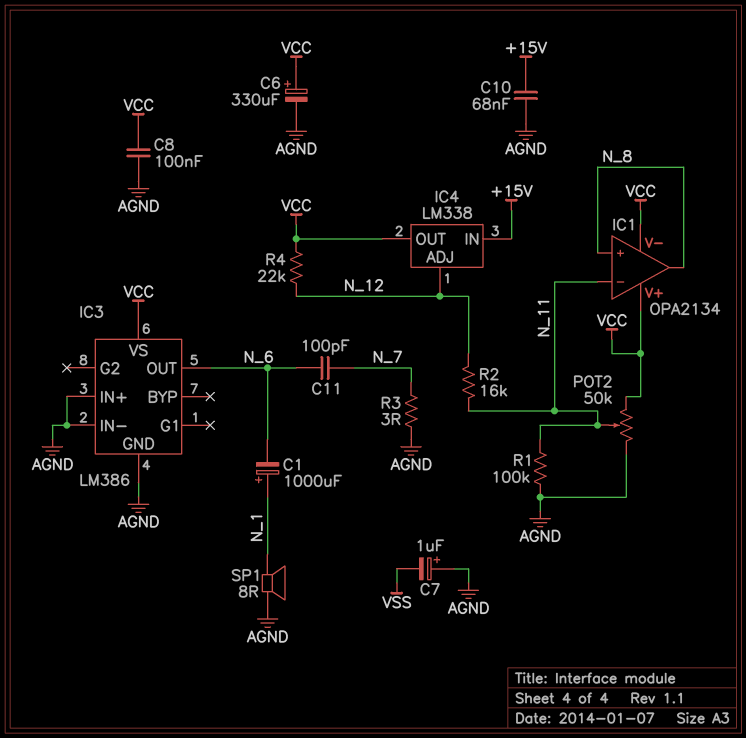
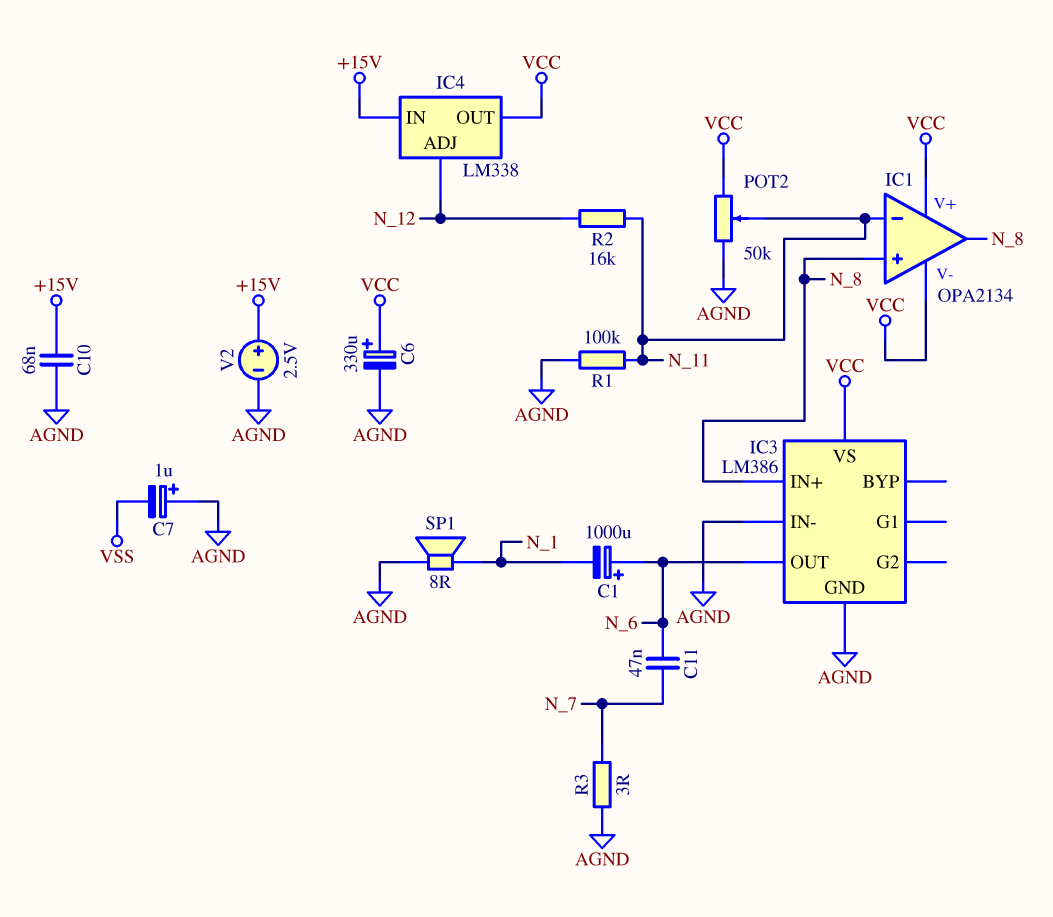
C1: 1000uF (plus N_1, minus N_6) -> 1000uF (plus N_6, minus N_1)
C8: 100nF (AGND, VCC) -> none
C11: 100pF (N_6, N_7) -> 47nF (N_6, N_7)
IC3 pin IN+: AGND -> N_8
R4: 22k (N_12, VCC) -> none
V2: none -> 2.5V (plus +15V, minus AGND)

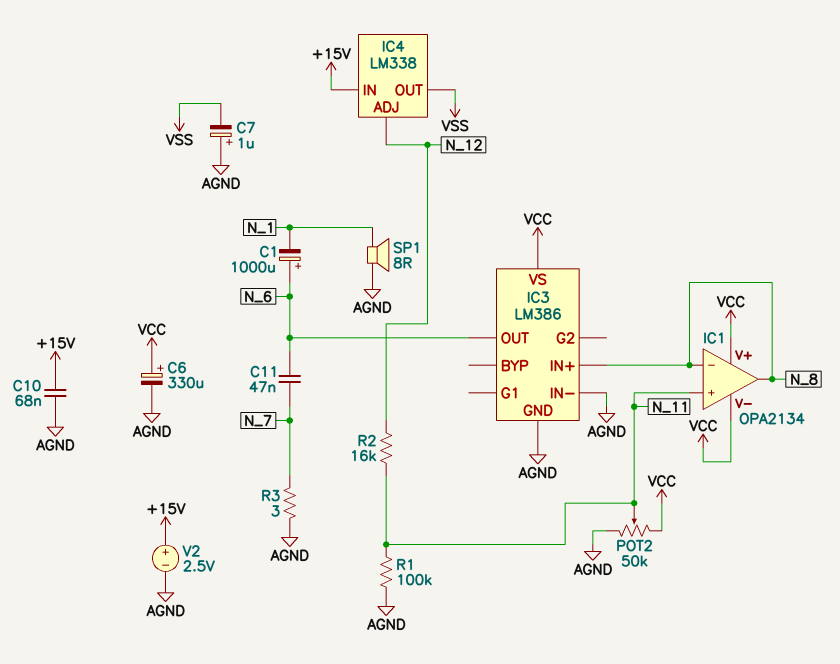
IC1 pin in+: N_8 -> N_11
IC1 pin in-: N_11 -> N_8
IC4 pin OUT: VCC -> VSS

